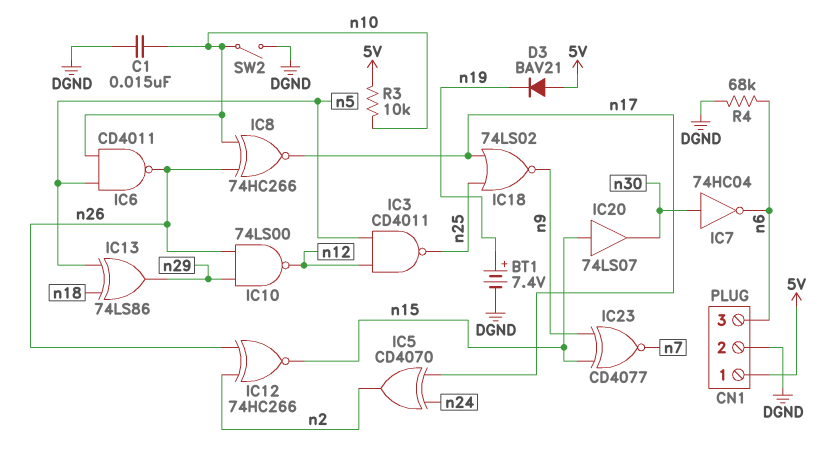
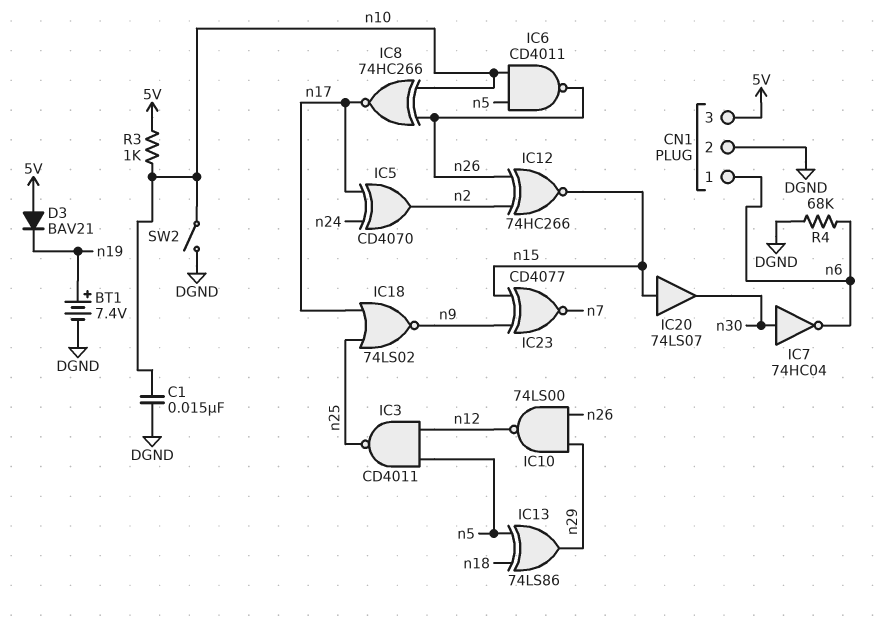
CN1 pin 1: 5V -> n6
CN1 pin 3: n6 -> 5V
R3: 10k (5V, n10) -> 1k (5V, n10)

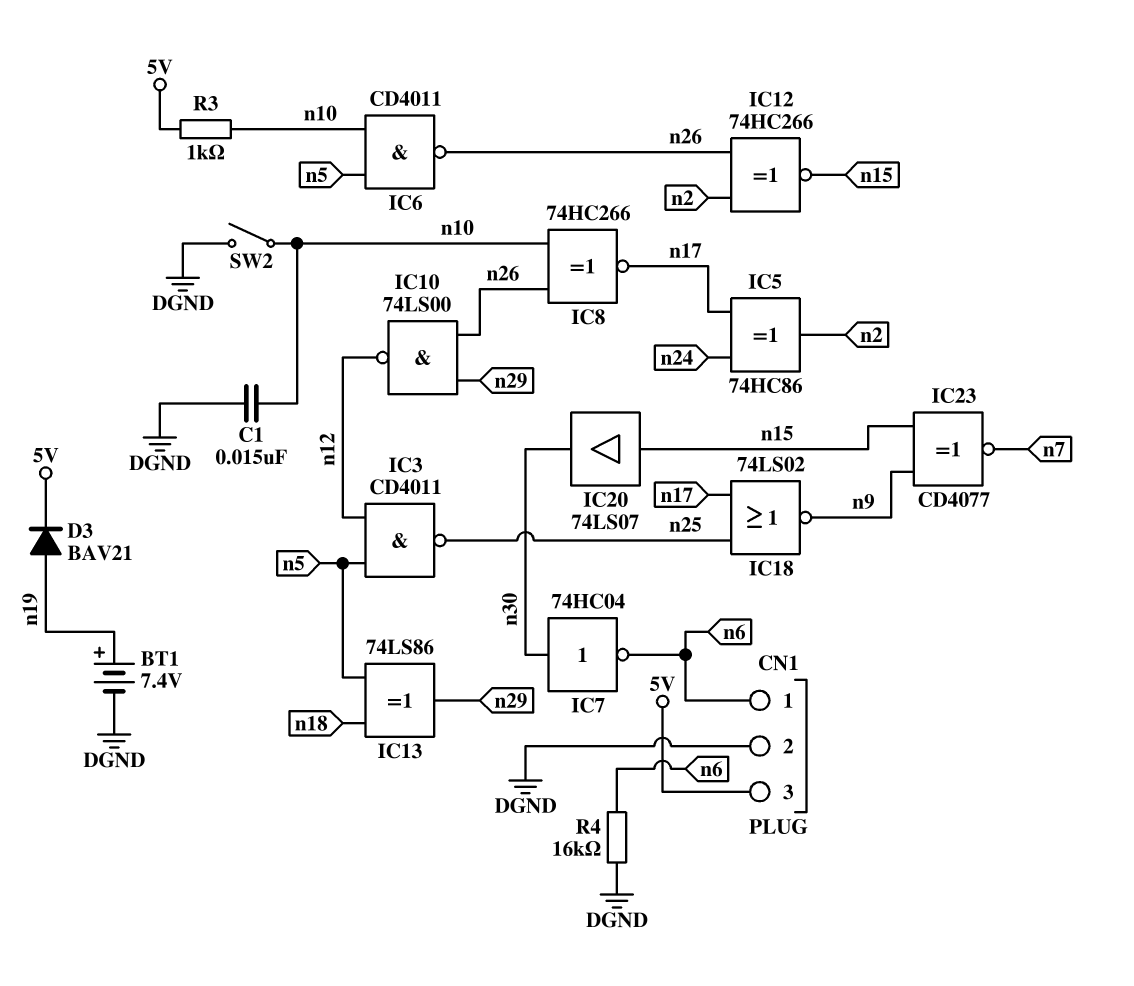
D3: diode BAV21 (A 5V, K n19) -> diode BAV21 (A n19, K 5V)
IC5: XOR CD4070 (in n17, in n24, out n2) -> XOR 74HC86 (in n17, in n24, out n2)
R4: 68k (DGND, n6) -> 16k (DGND, n6)

